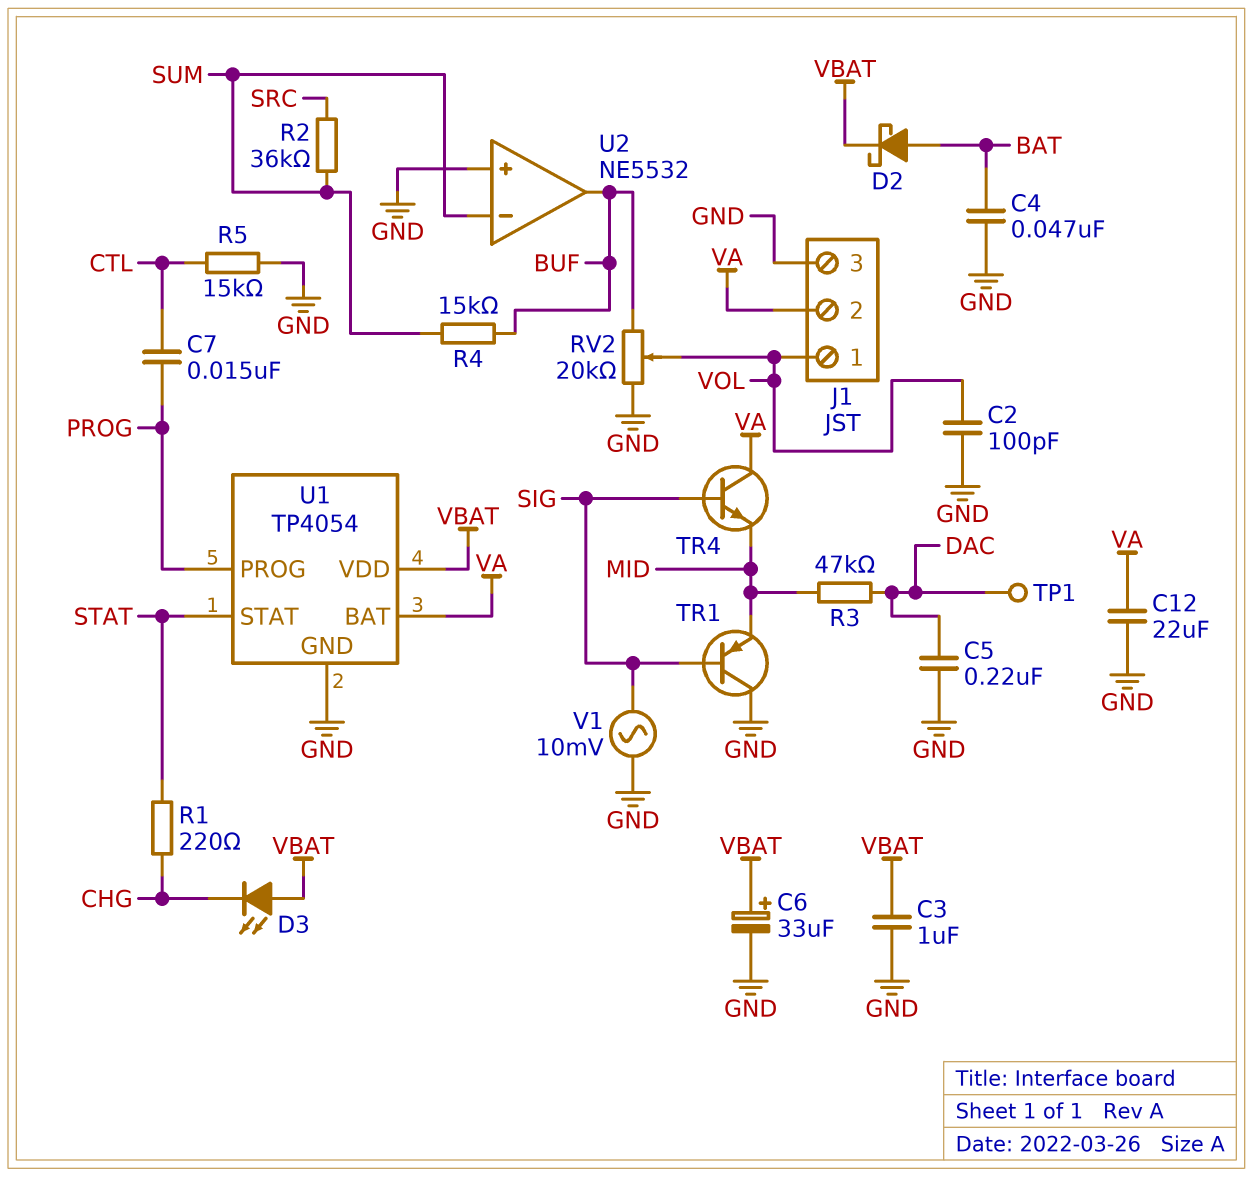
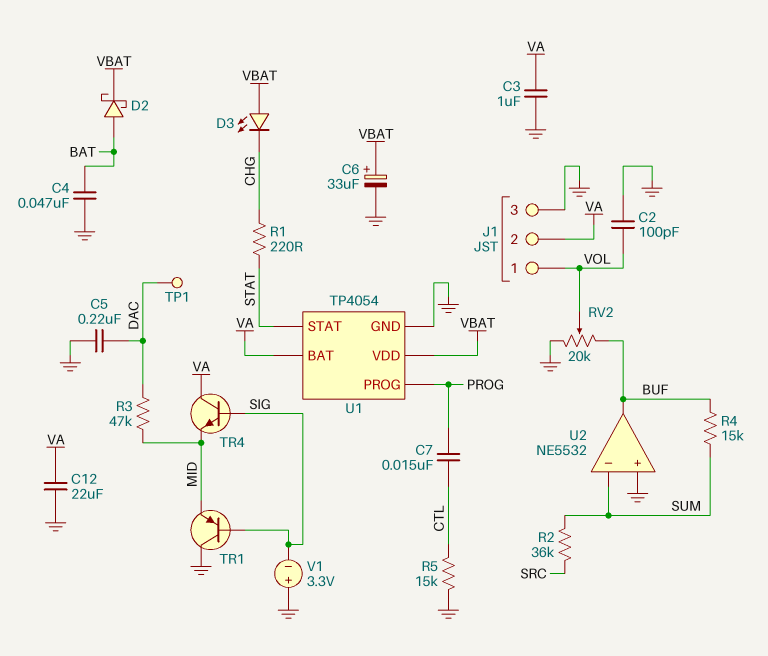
C3: 1uF (GND, VBAT) -> 1uF (GND, VA)
V1: AC 10mV (GND, SIG) -> 3.3V (plus GND, minus SIG)

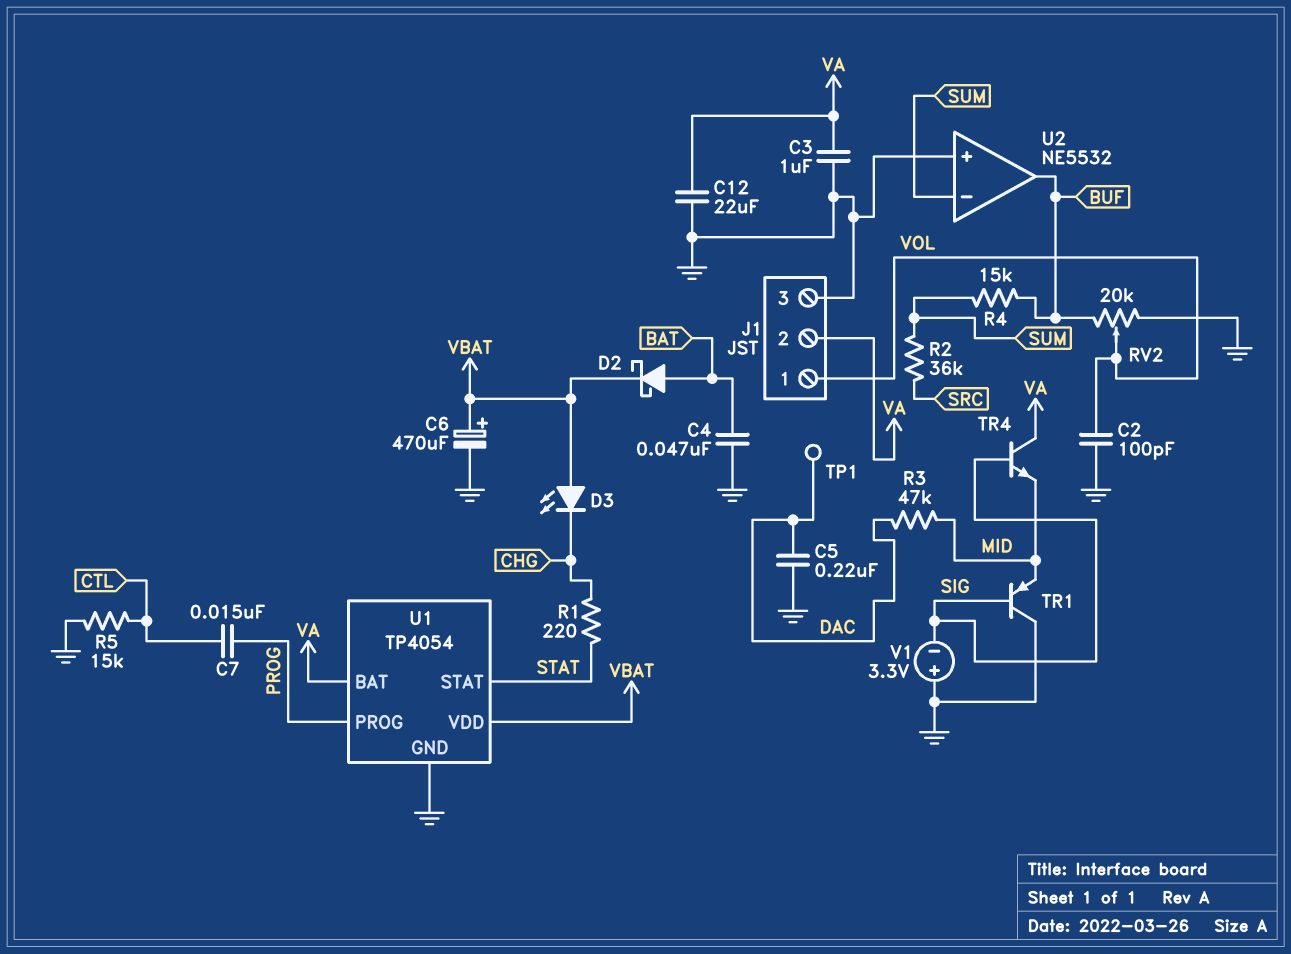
C6: 33uF (plus VBAT, minus GND) -> 470uF (plus VBAT, minus GND)

